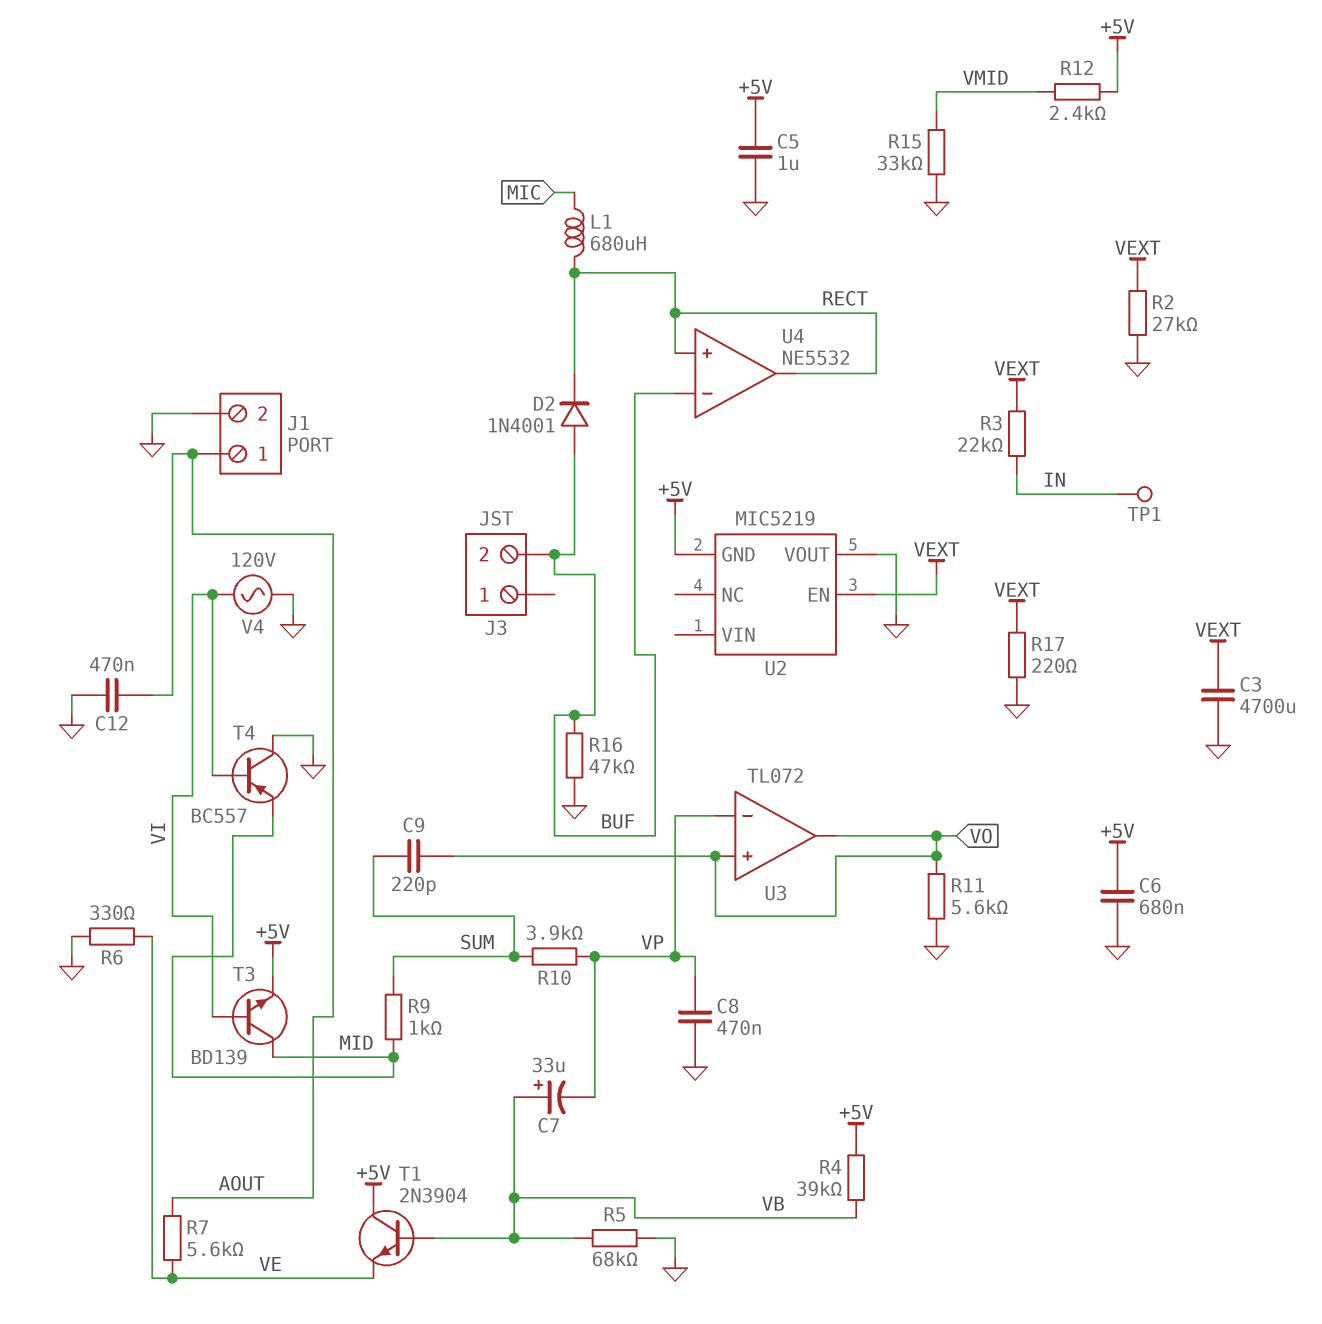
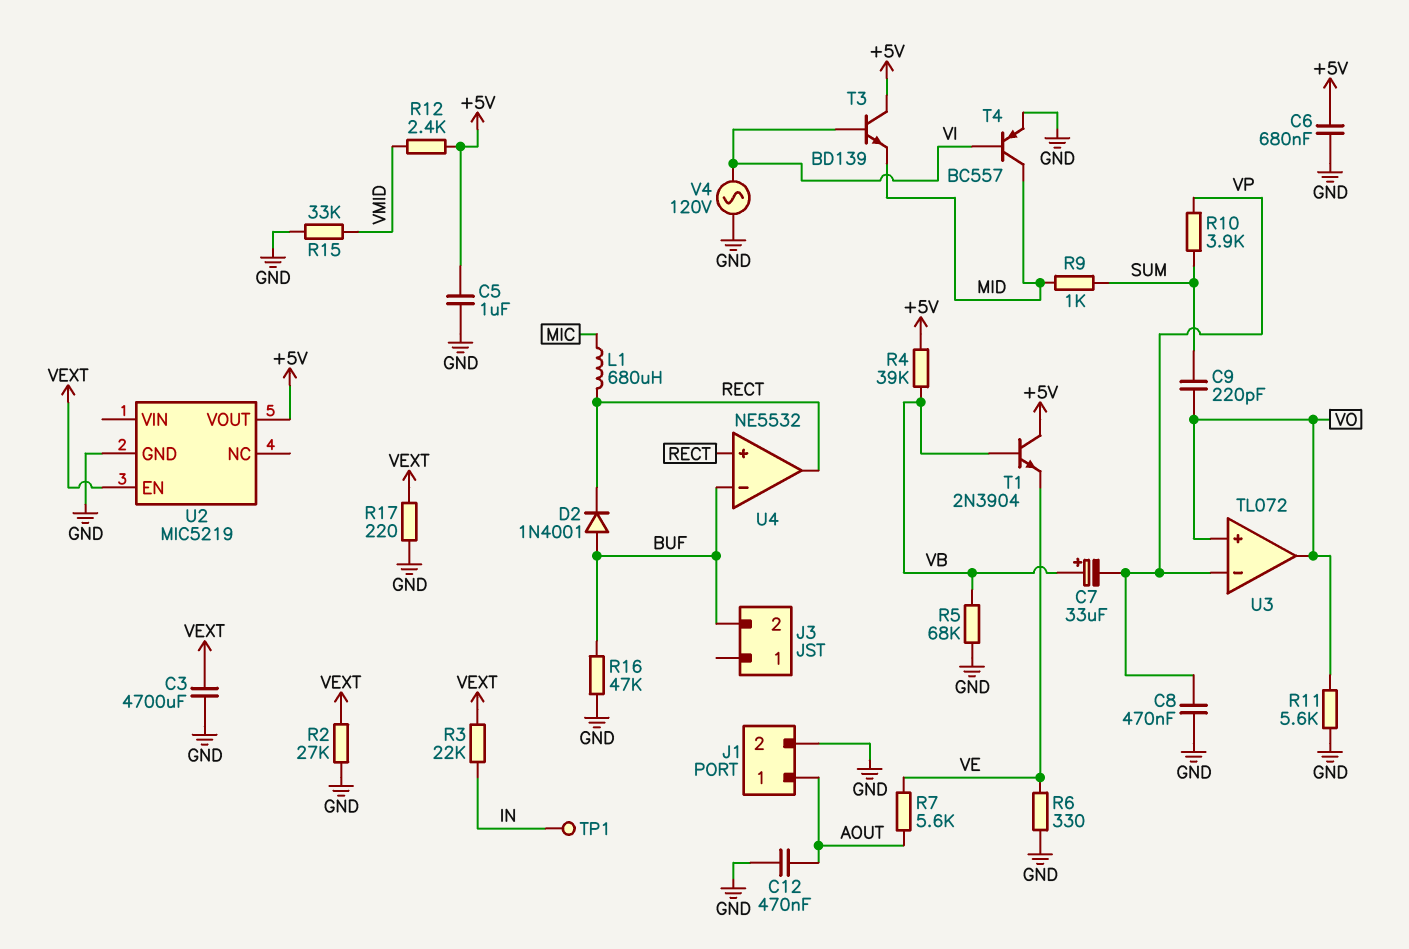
T3: NPN BD139 (B VI, C MID, E +5V) -> NPN BD139 (B VI, C +5V, E MID)
T4: PNP BC557 (B VI, C GND, E MID) -> PNP BC557 (B VI, C MID, E GND)
U2 pin GND: +5V -> GND
U2 pin VOUT: GND -> +5V

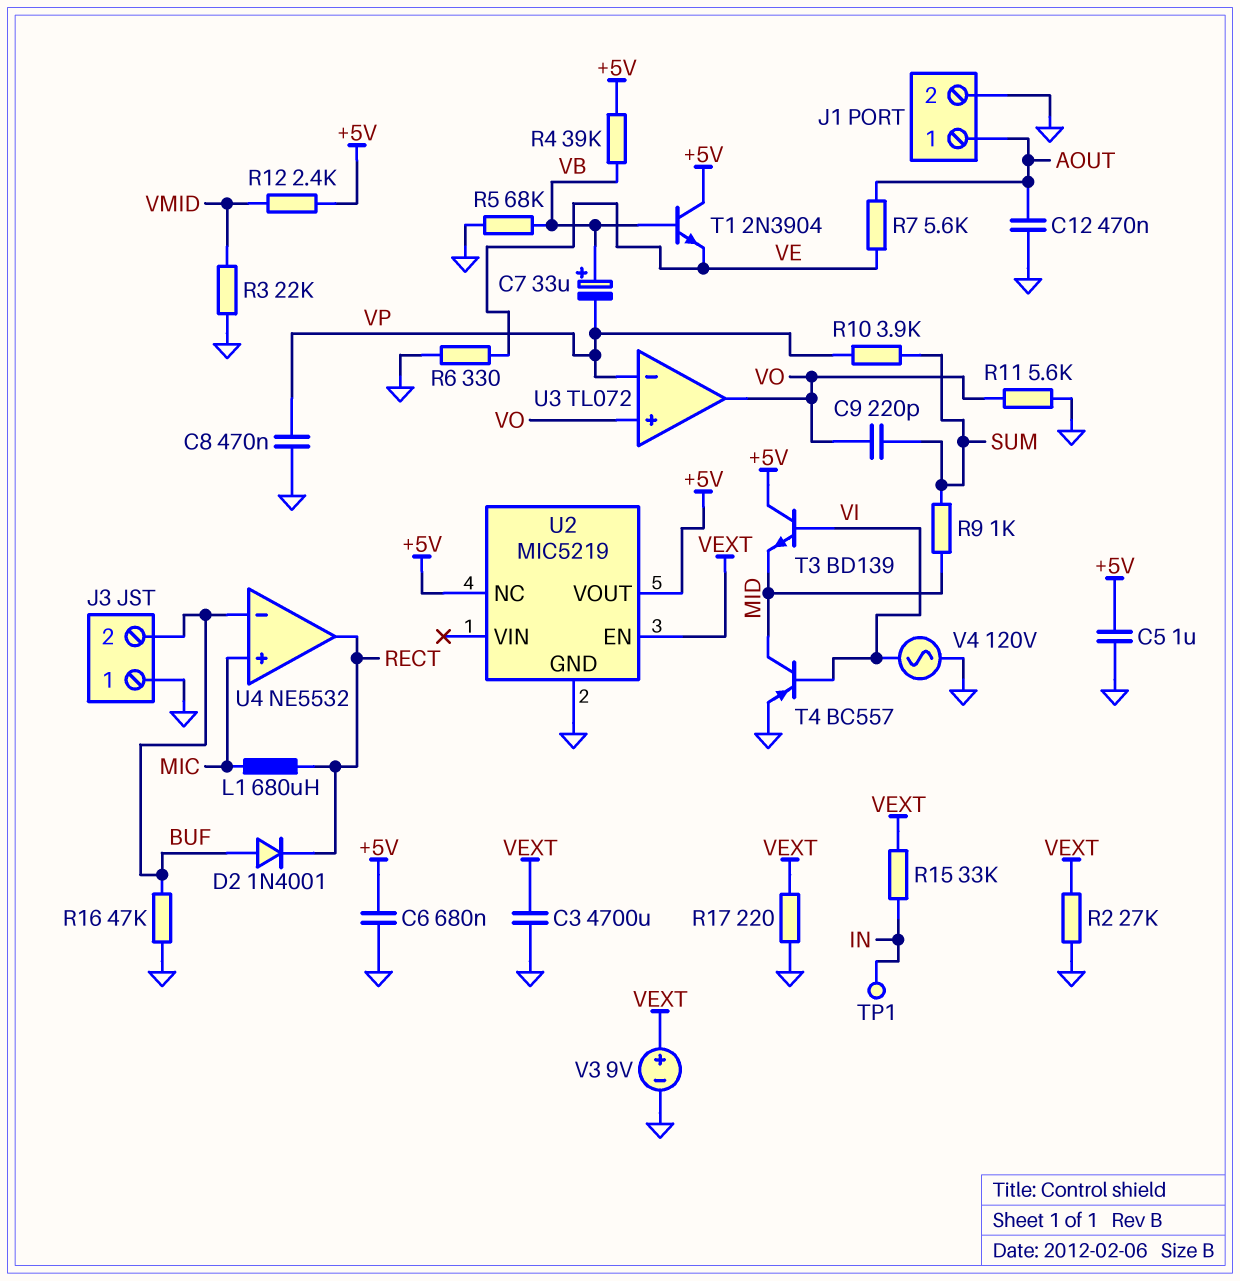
J3 pin 1: none -> GND
R3: 22k (IN, VEXT) -> 22k (GND, VMID)
R15: 33k (GND, VMID) -> 33k (IN, VEXT)
U2 pin NC: none -> +5V
U4 pin in+: RECT -> MIC
V3: none -> 9V (plus VEXT, minus GND)

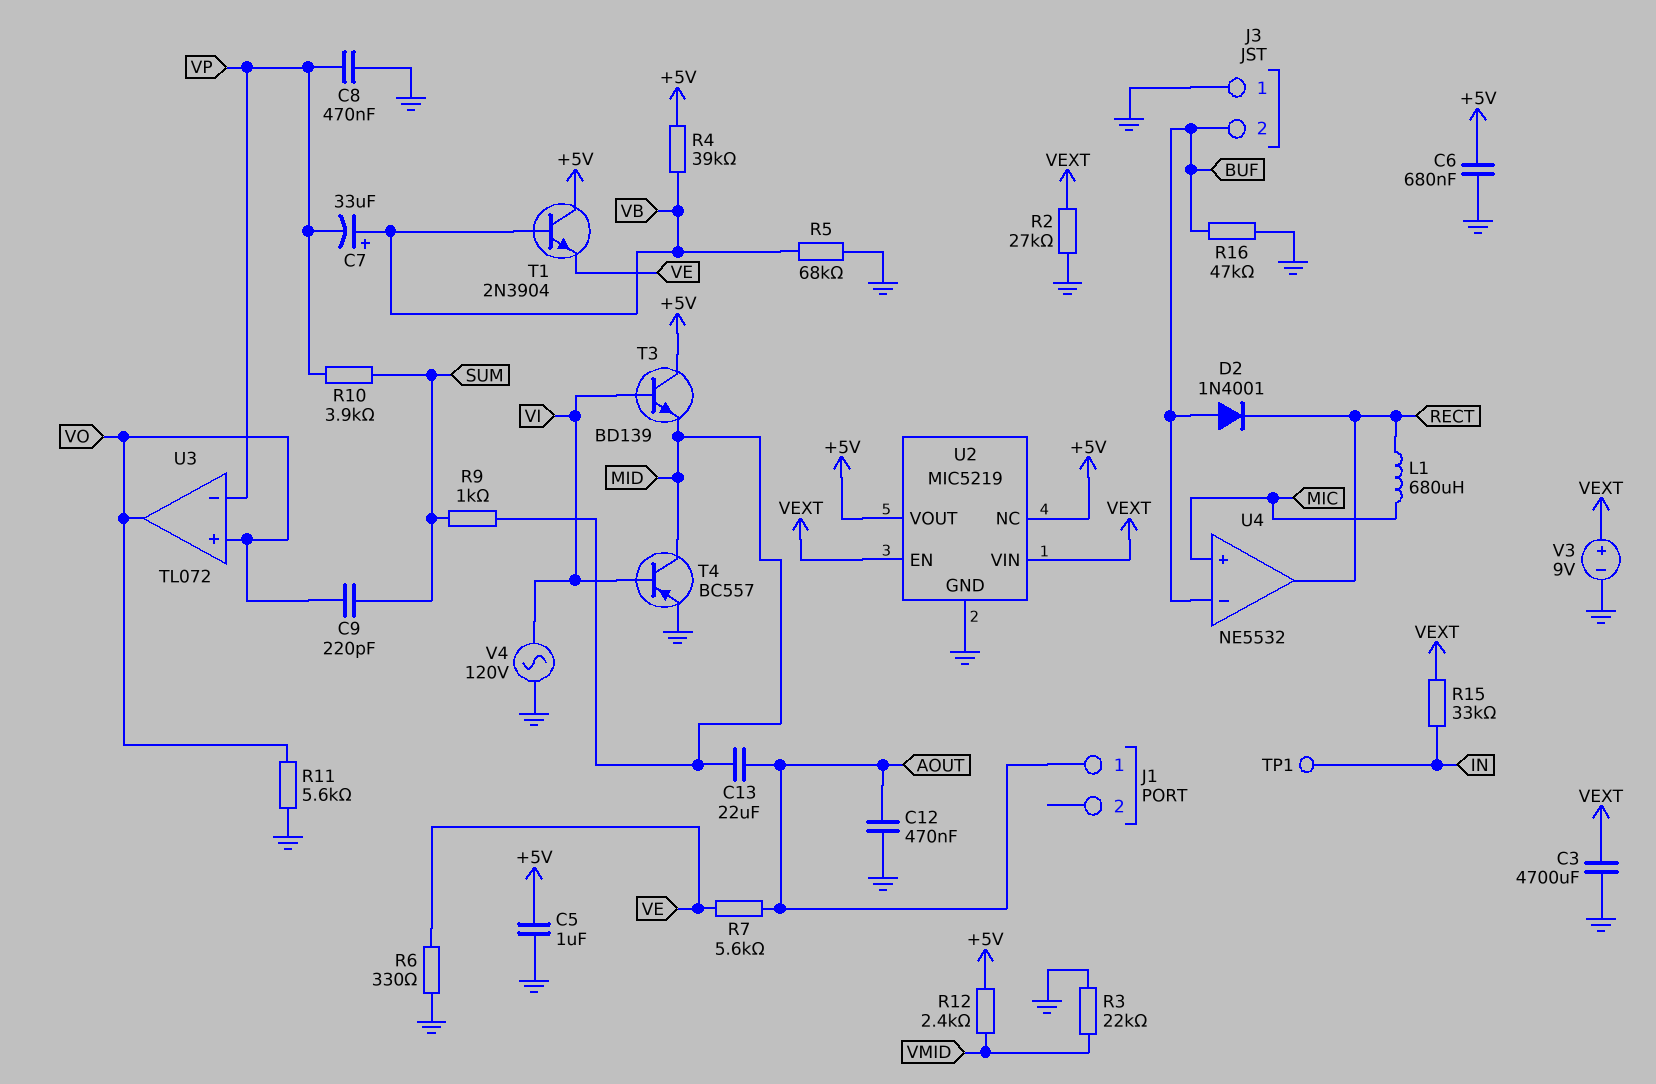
C13: none -> 22uF (AOUT, MID)
J1 pin 2: GND -> none
R17: 220 (GND, VEXT) -> none
U2 pin VIN: none -> VEXT

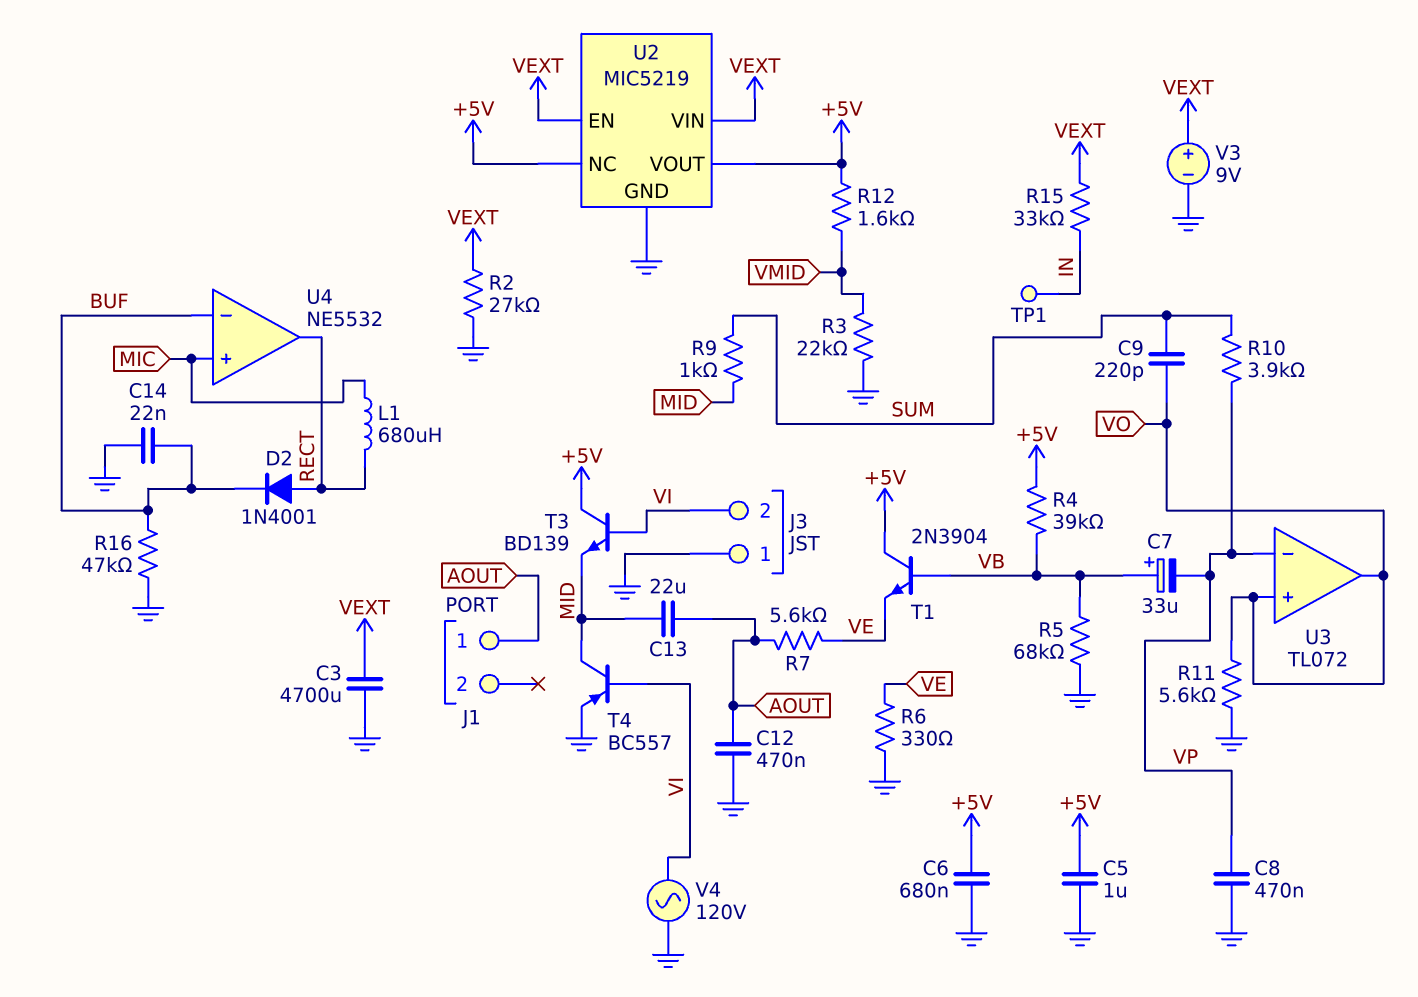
C14: none -> 22nF (BUF, GND)
D2: diode 1N4001 (A BUF, K RECT) -> diode 1N4001 (A RECT, K BUF)
J3 pin 2: BUF -> VI
R12: 2.4k (+5V, VMID) -> 1.6k (+5V, VMID)

